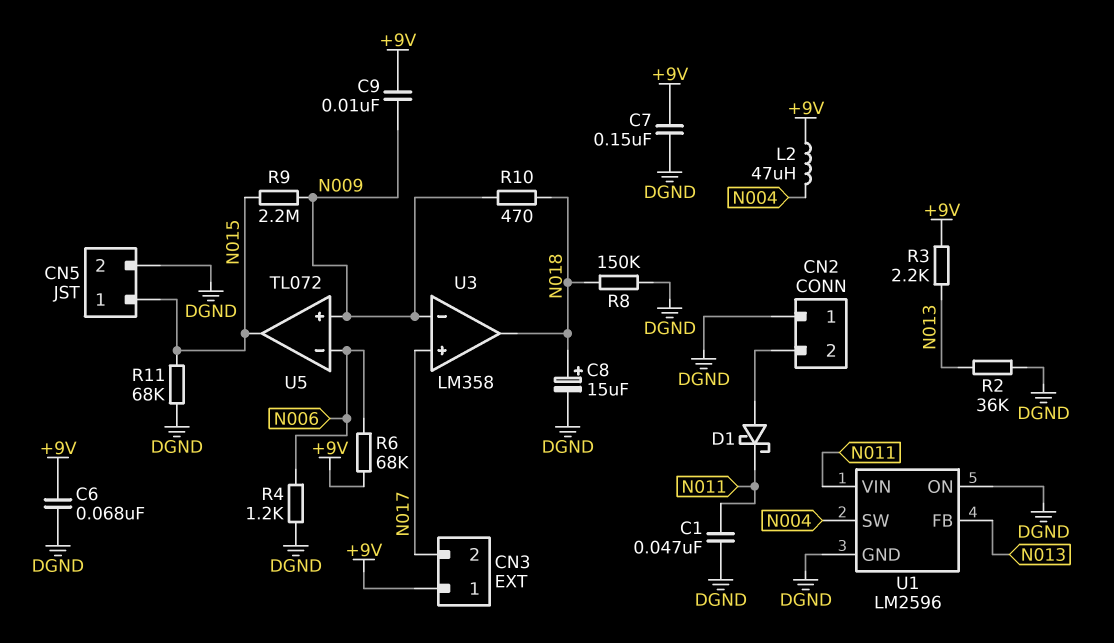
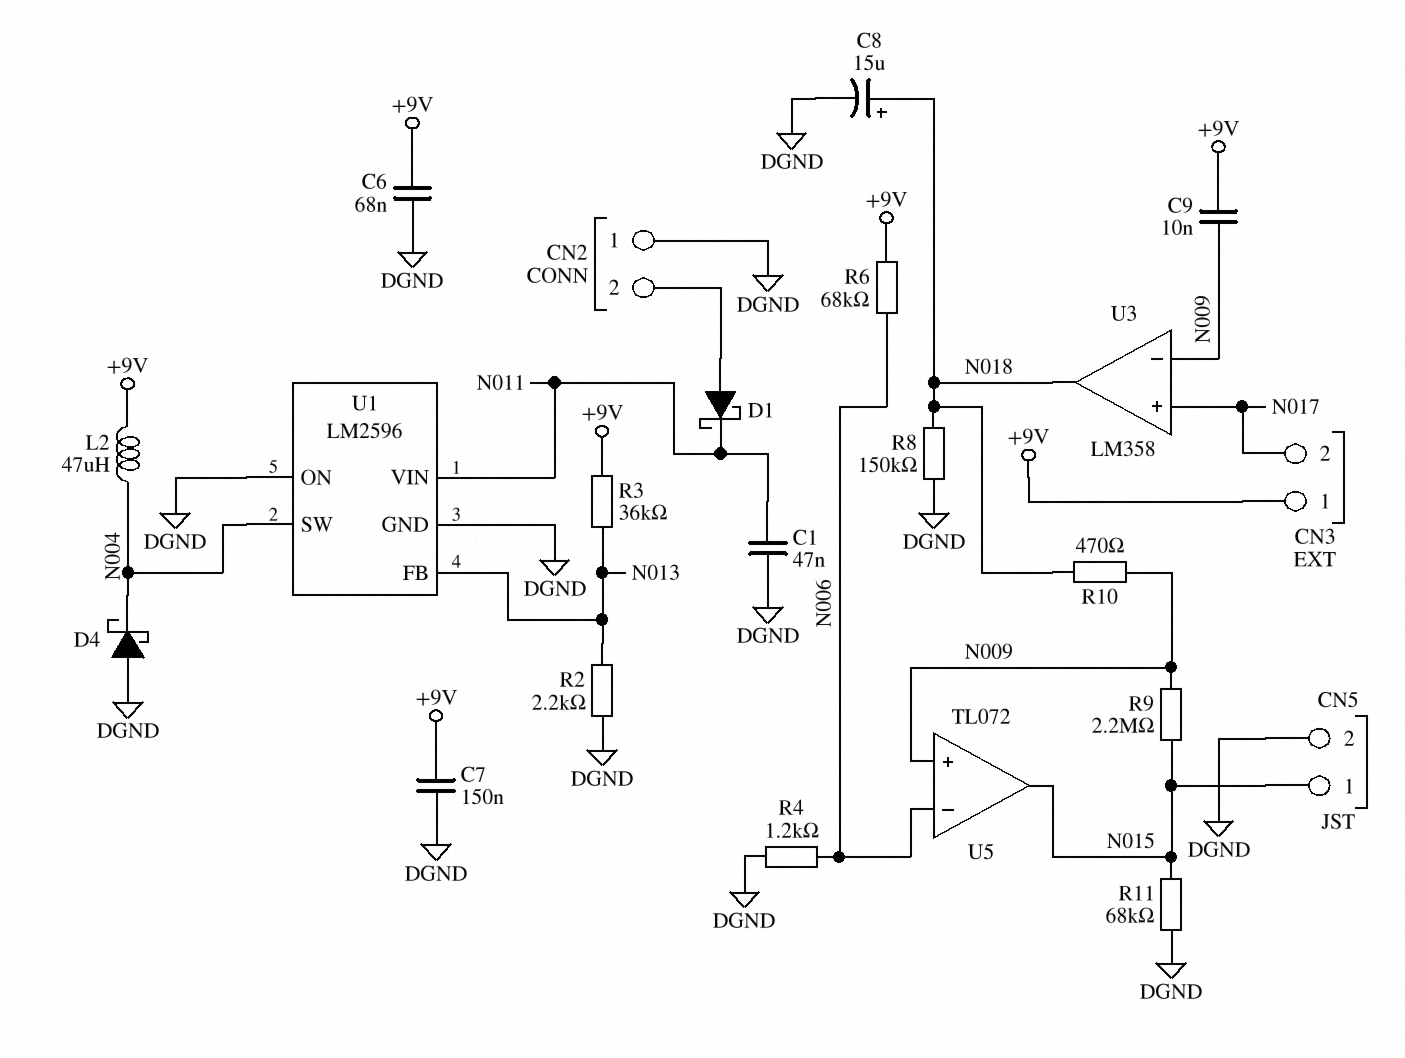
D4: none -> schottky (A DGND, K N004)
R2: 36k (DGND, N013) -> 2.2k (DGND, N013)
R3: 2.2k (+9V, N013) -> 36k (+9V, N013)

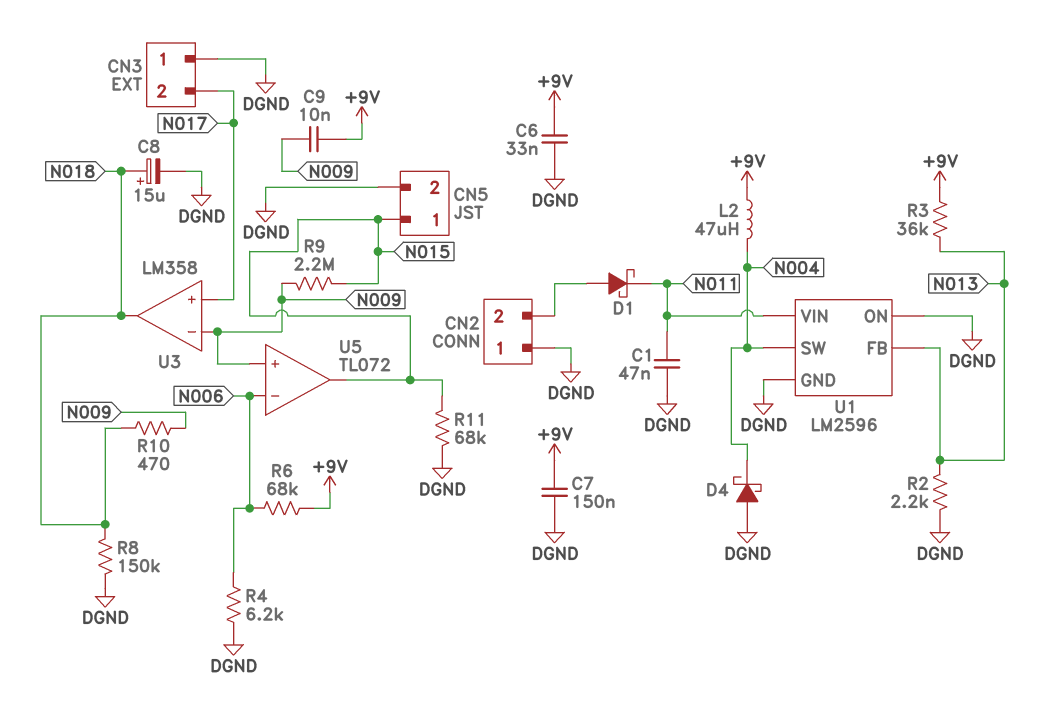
C6: 68nF (+9V, DGND) -> 33nF (+9V, DGND)
CN3 pin 1: +9V -> DGND
R4: 1.2k (DGND, N006) -> 6.2k (DGND, N006)

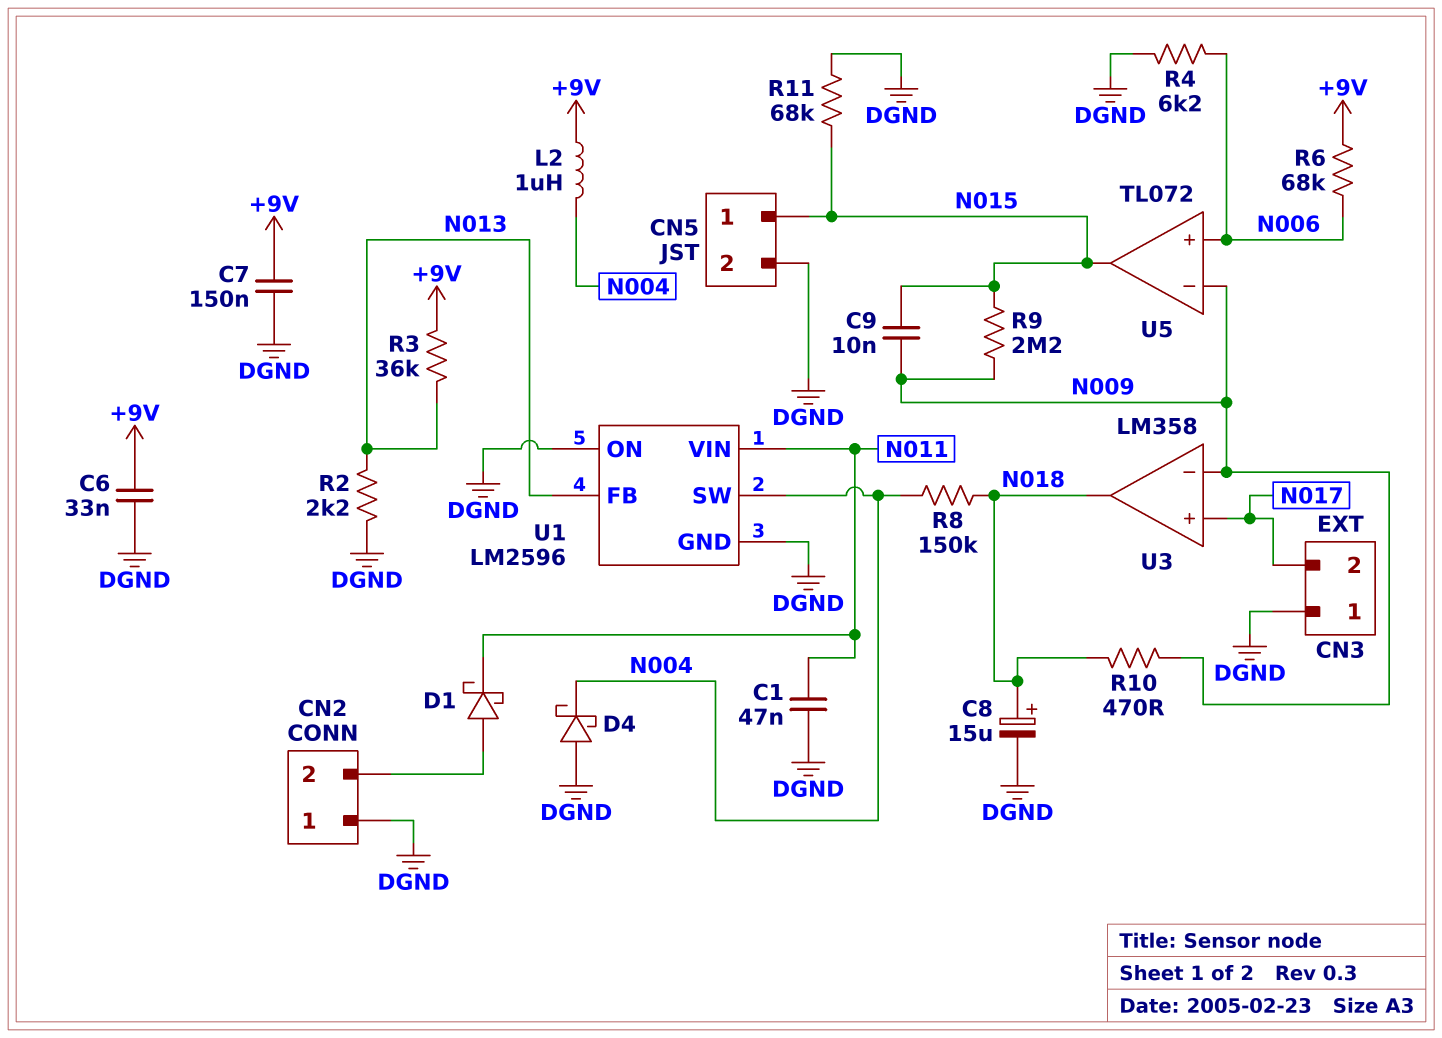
C9: 10nF (+9V, N009) -> 10nF (N009, N015)
L2: 47uH (+9V, N004) -> 1uH (+9V, N004)
R8: 150k (DGND, N018) -> 150k (N004, N018)
U5 pin in+: N009 -> N006
U5 pin in-: N006 -> N009

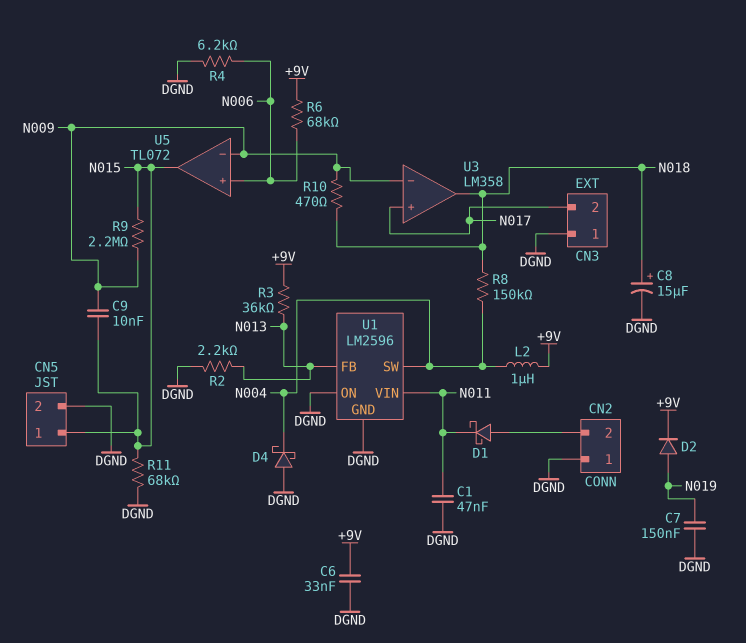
C7: 150nF (+9V, DGND) -> 150nF (DGND, N019)
D2: none -> diode (A N019, K +9V)

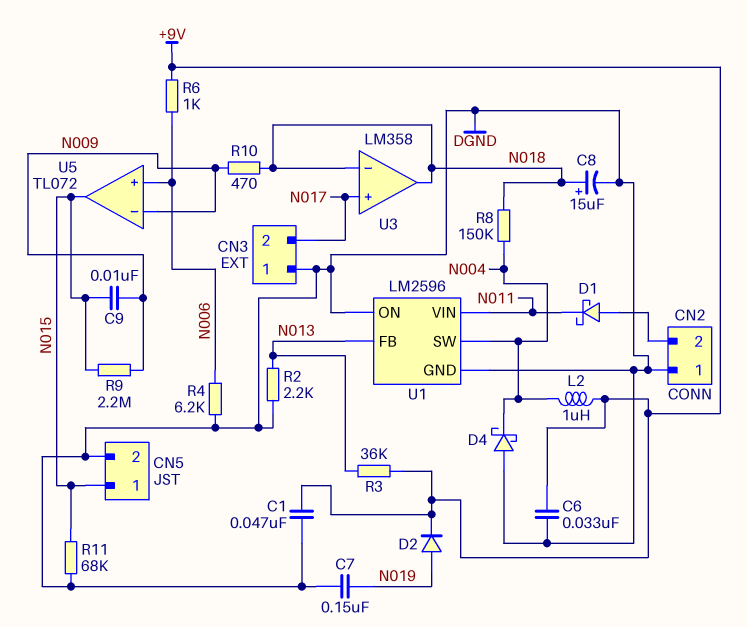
C1: 47nF (DGND, N011) -> 47nF (+9V, DGND)
R6: 68k (+9V, N006) -> 1k (+9V, N006)
U3 pin in-: N009 -> N018

